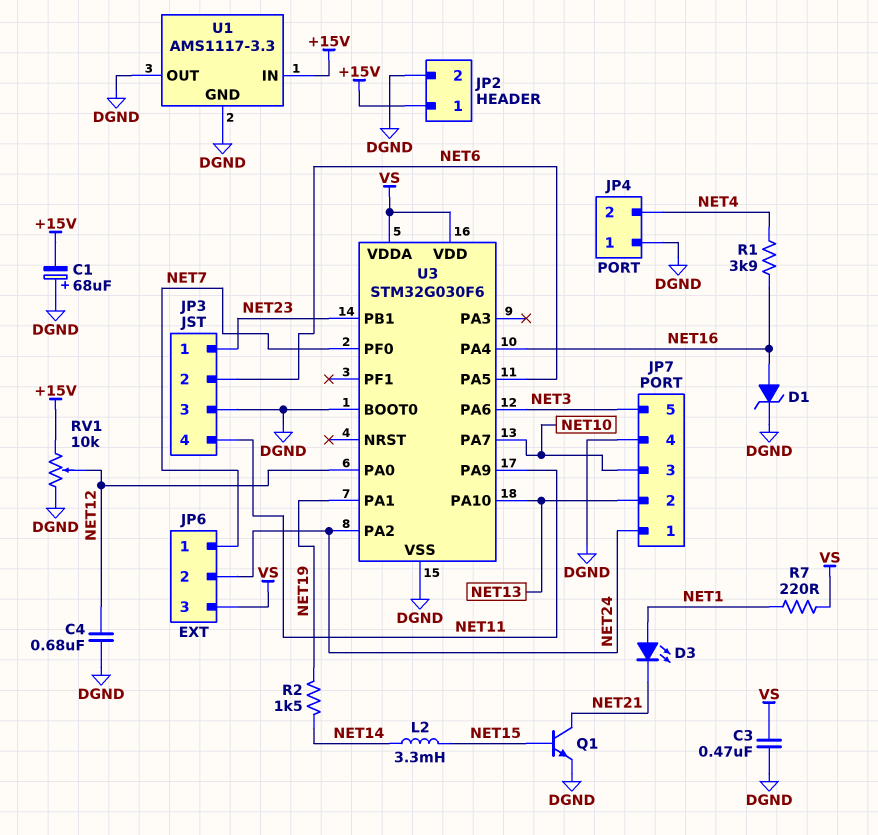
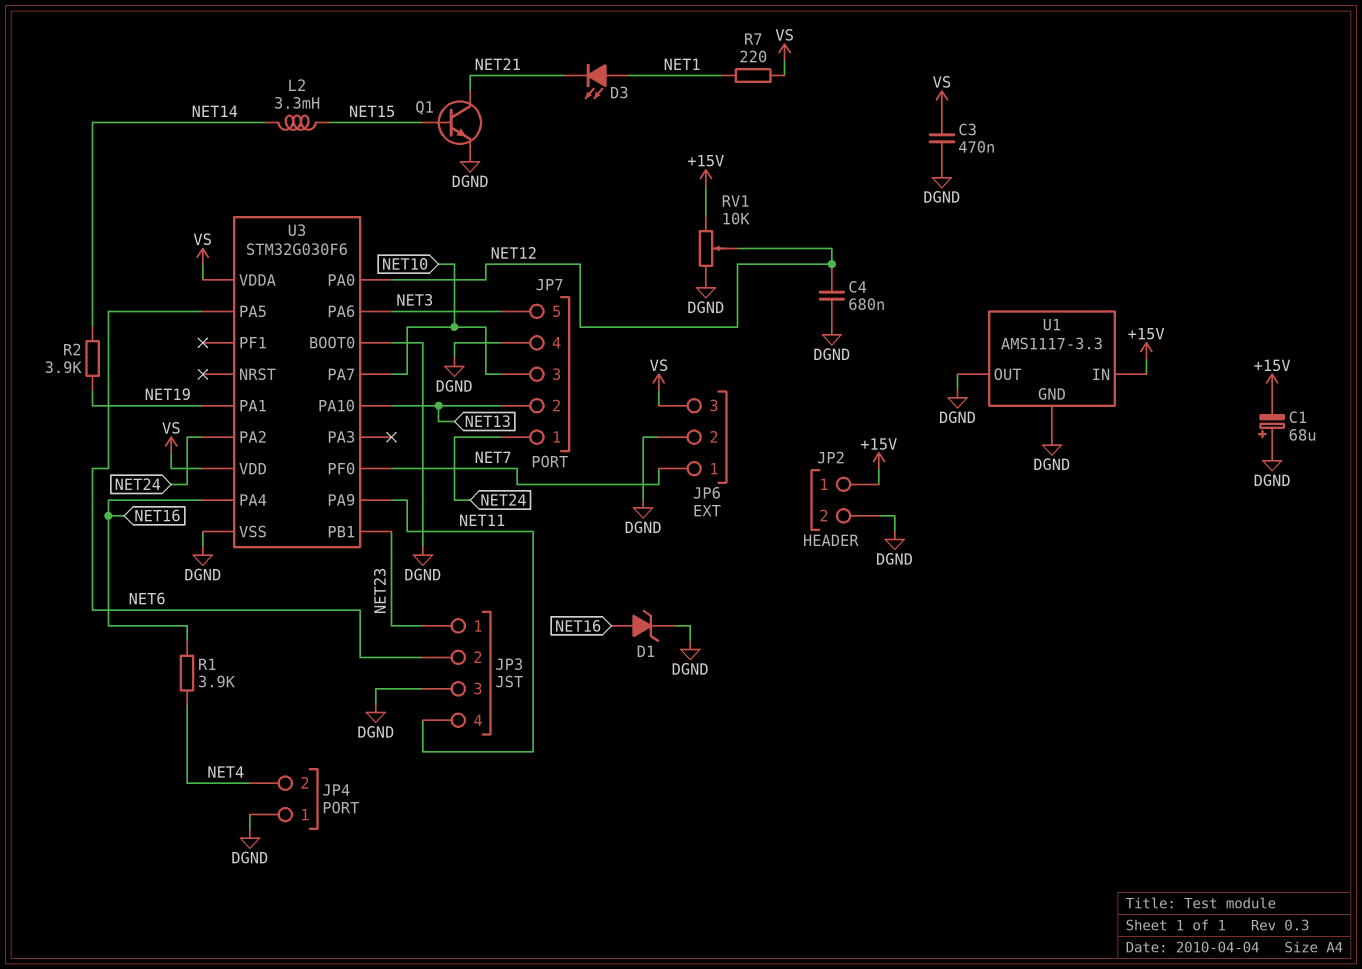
JP6 pin 2: NET24 -> DGND
R2: 1.5k (NET14, NET19) -> 3.9k (NET14, NET19)

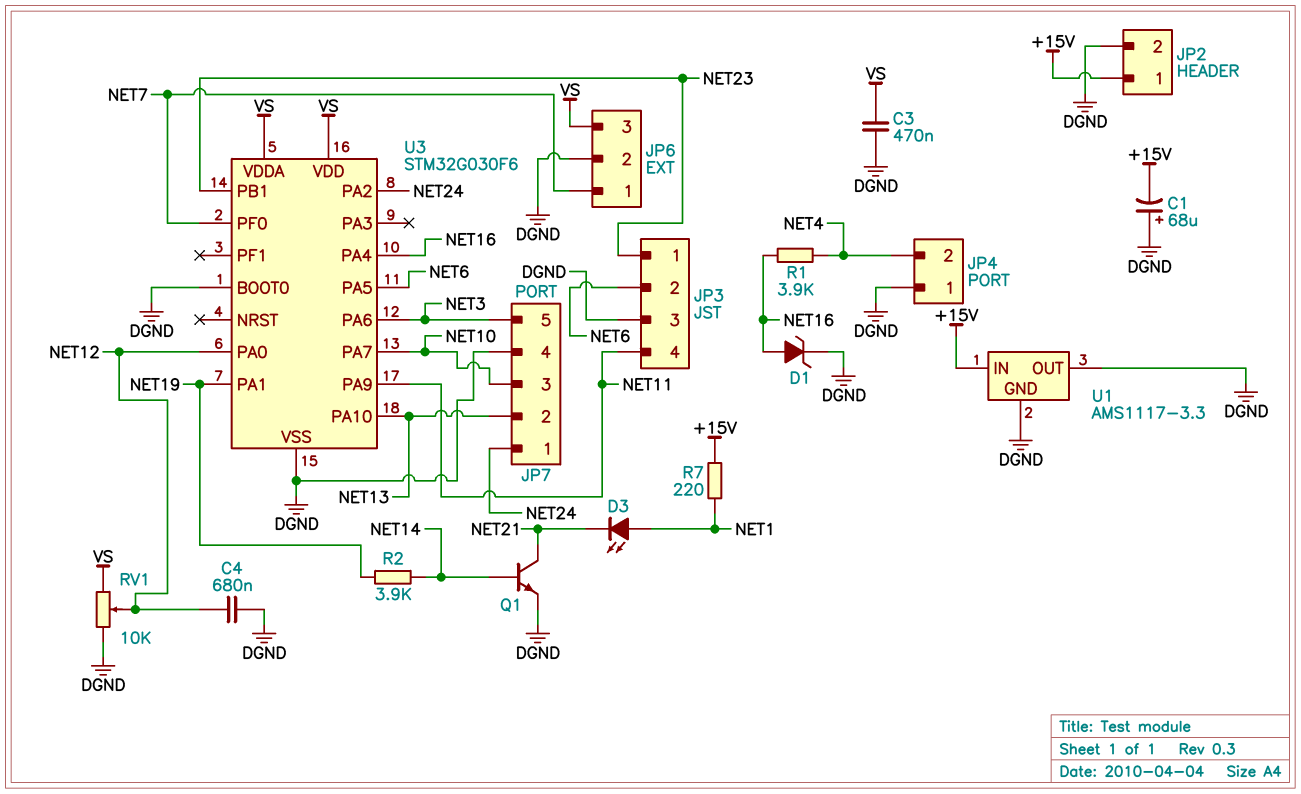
L2: 3.3mH (NET14, NET15) -> none
Q1: NPN (B NET15, C NET21, E DGND) -> NPN (B NET14, C NET21, E DGND)
R7: 220 (NET1, VS) -> 220 (+15V, NET1)
RV1: 10k (+15V, DGND, wiper NET12) -> 10k (DGND, VS, wiper NET12)

